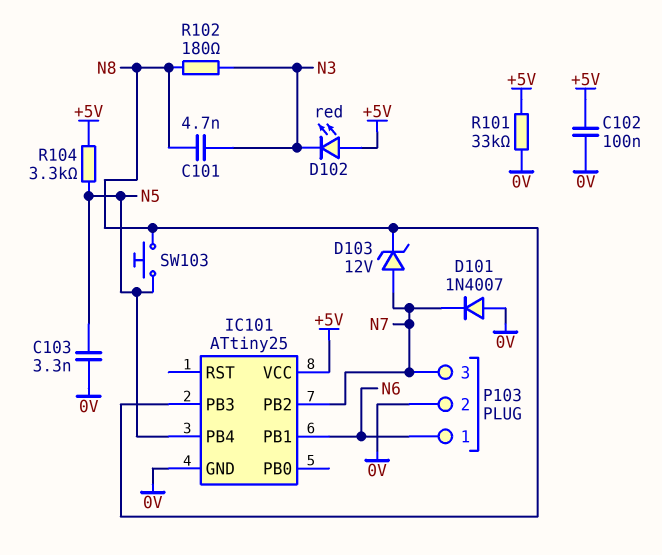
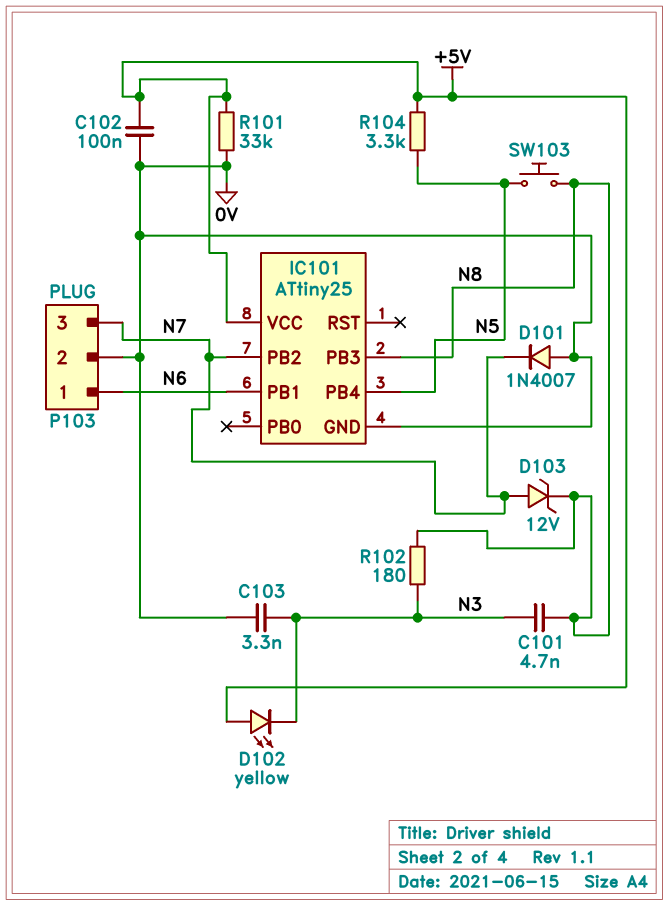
C103: 3.3nF (0V, N5) -> 3.3nF (0V, N3)
D102: LED red (A +5V, K N3) -> LED yellow (A +5V, K N3)

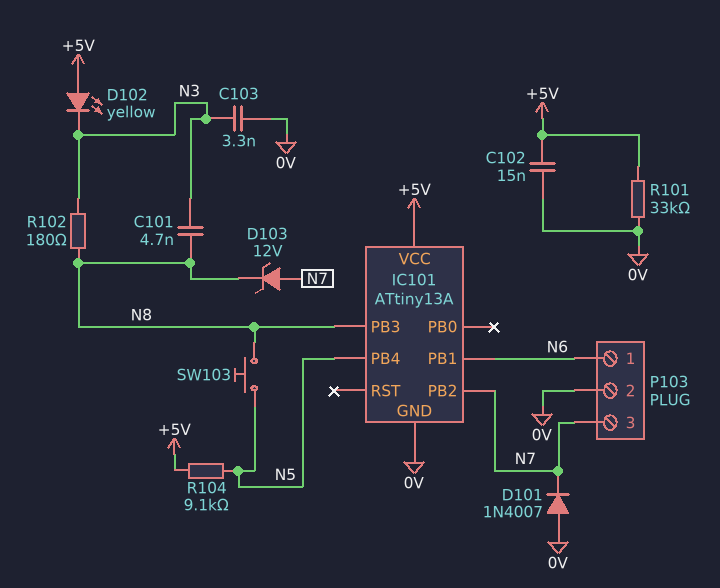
C102: 100nF (+5V, 0V) -> 15nF (+5V, 0V)
IC101: ATtiny25 -> ATtiny13A
R104: 3.3k (+5V, N5) -> 9.1k (+5V, N5)

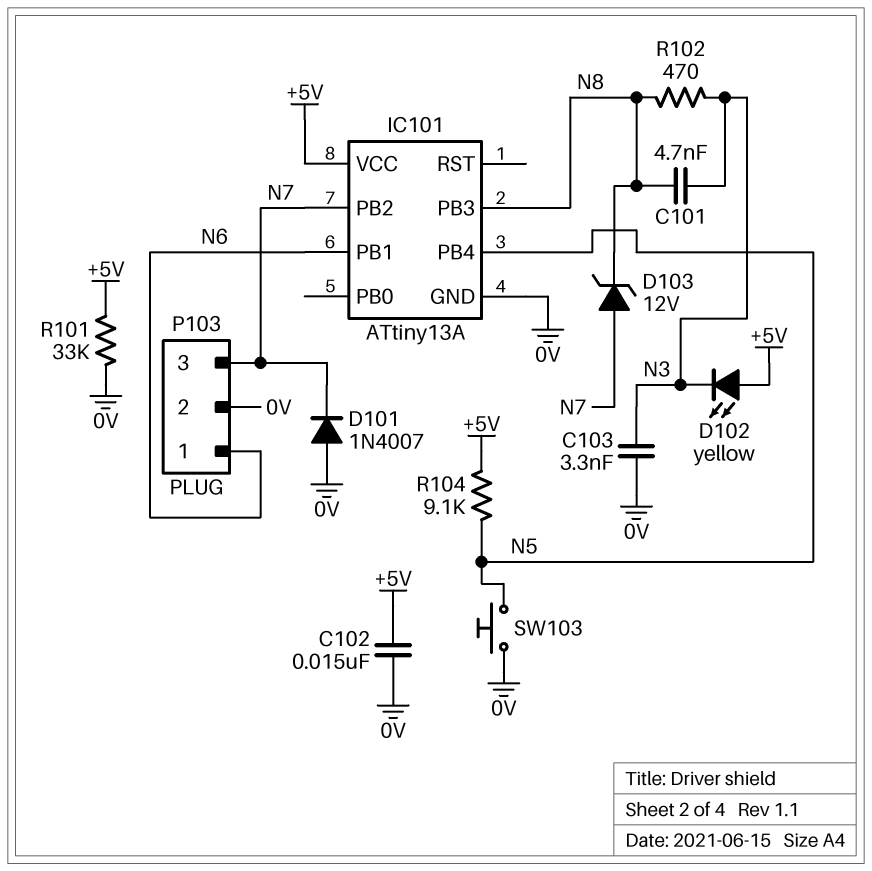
R102: 180 (N3, N8) -> 470 (N3, N8)
SW103: button (N5, N8) -> button (0V, N5)

